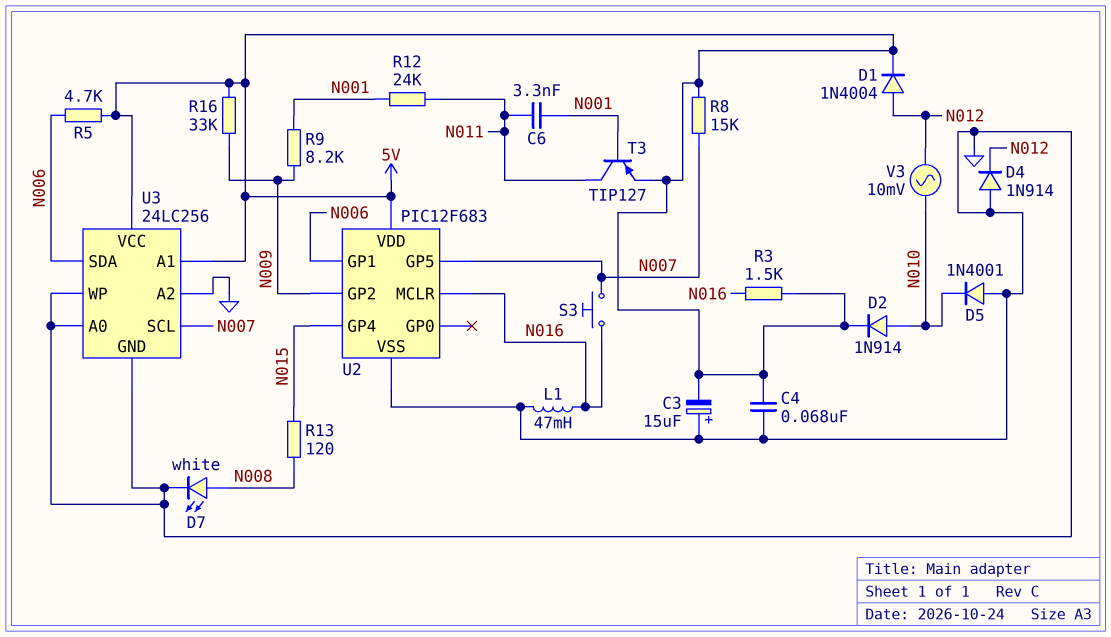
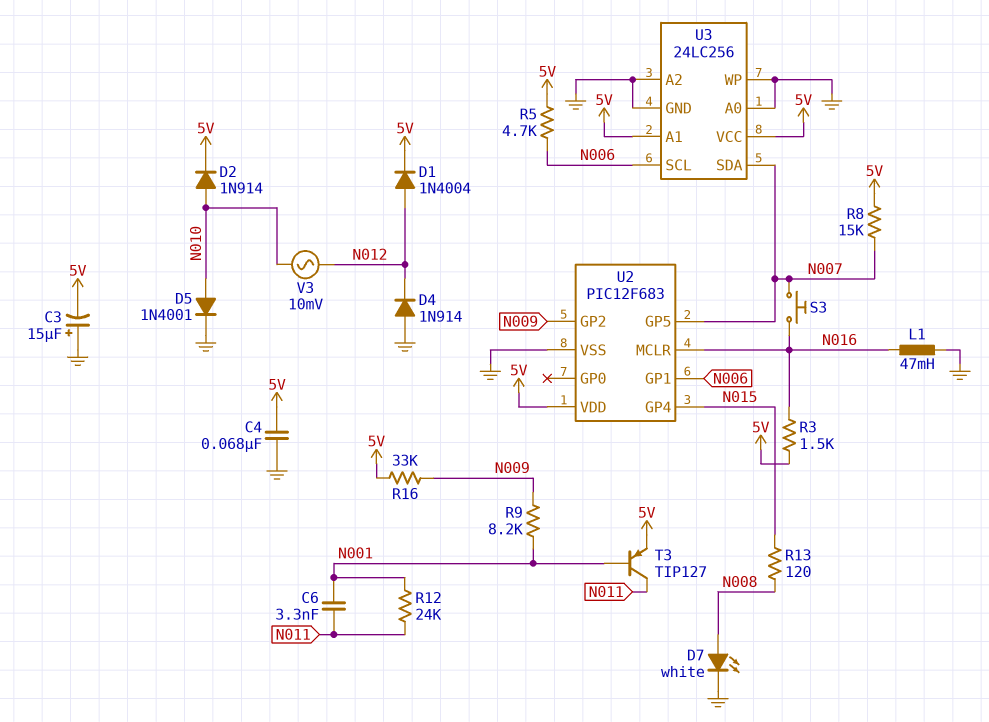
D5: diode 1N4001 (A GND, K N010) -> diode 1N4001 (A N010, K GND)
U3 pin SCL: N007 -> N006
U3 pin SDA: N006 -> N007

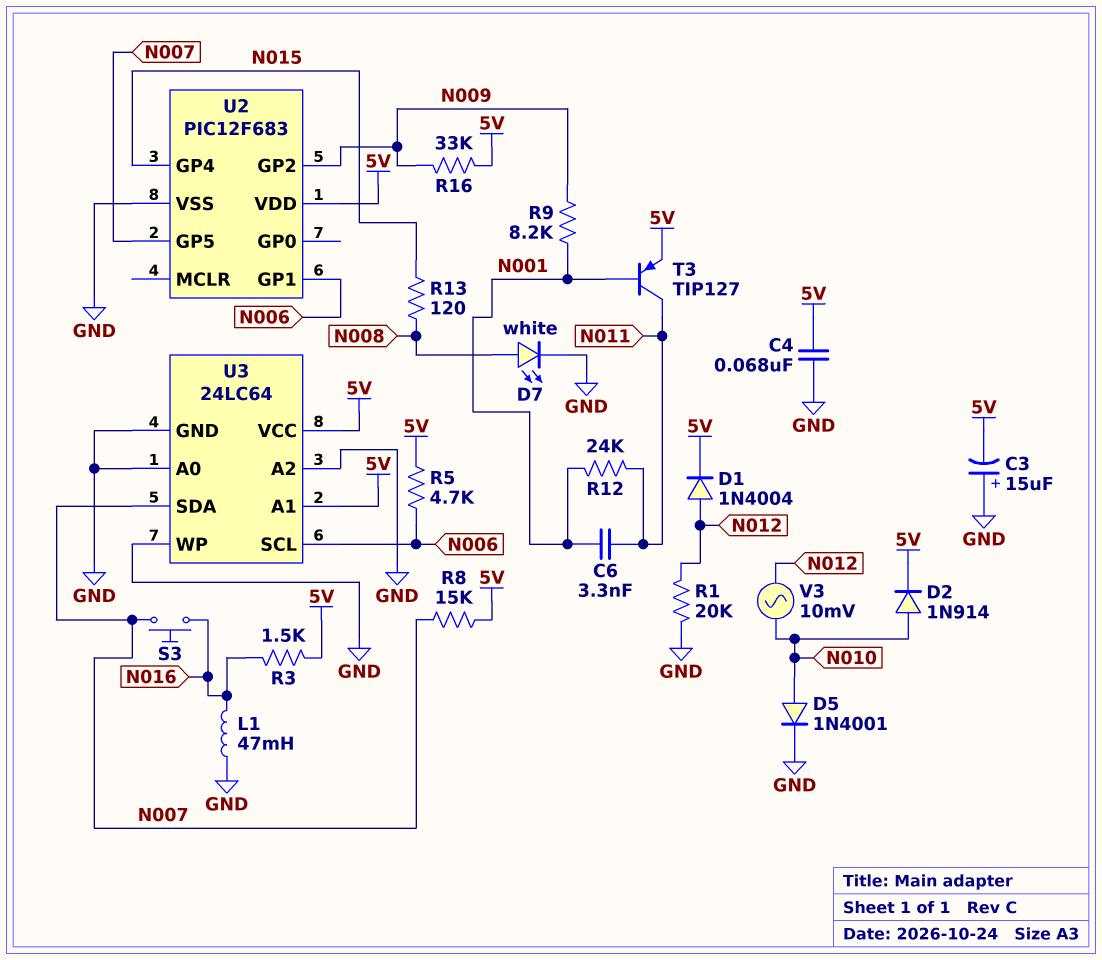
D4: diode 1N914 (A GND, K N012) -> none
R1: none -> 20k (GND, N012)
U2 pin MCLR: N016 -> none
U3: 24LC256 -> 24LC64

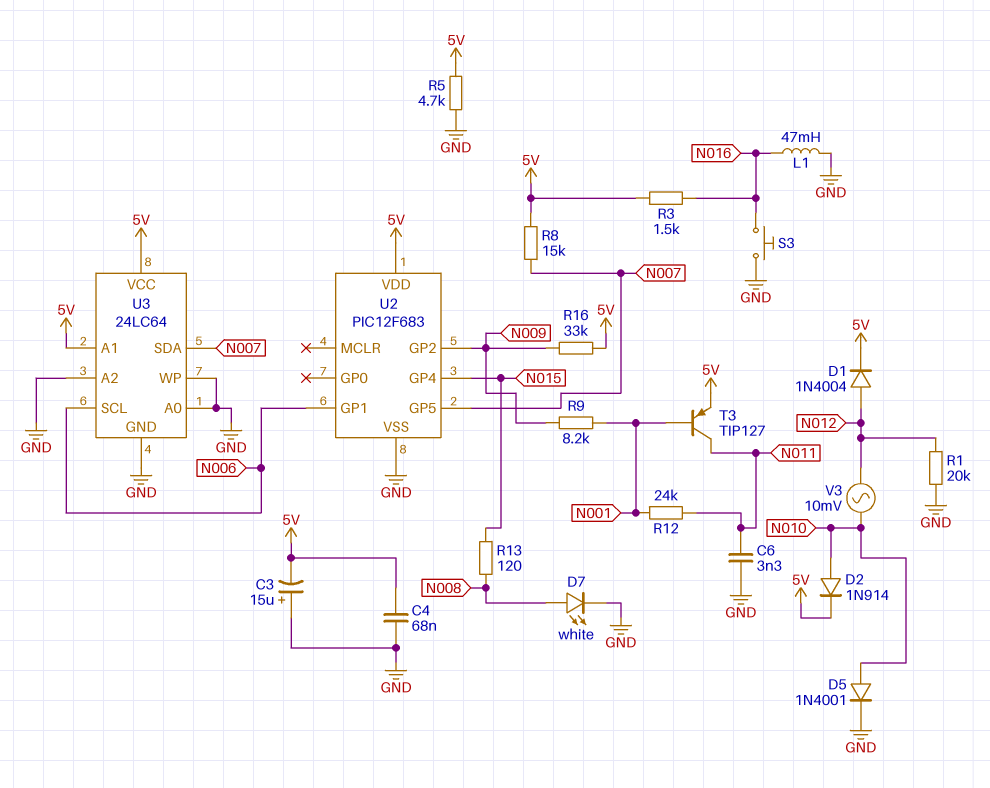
C6: 3.3nF (N001, N011) -> 3.3nF (GND, N011)
R5: 4.7k (5V, N006) -> 4.7k (5V, GND)
S3: button (N007, N016) -> button (GND, N016)

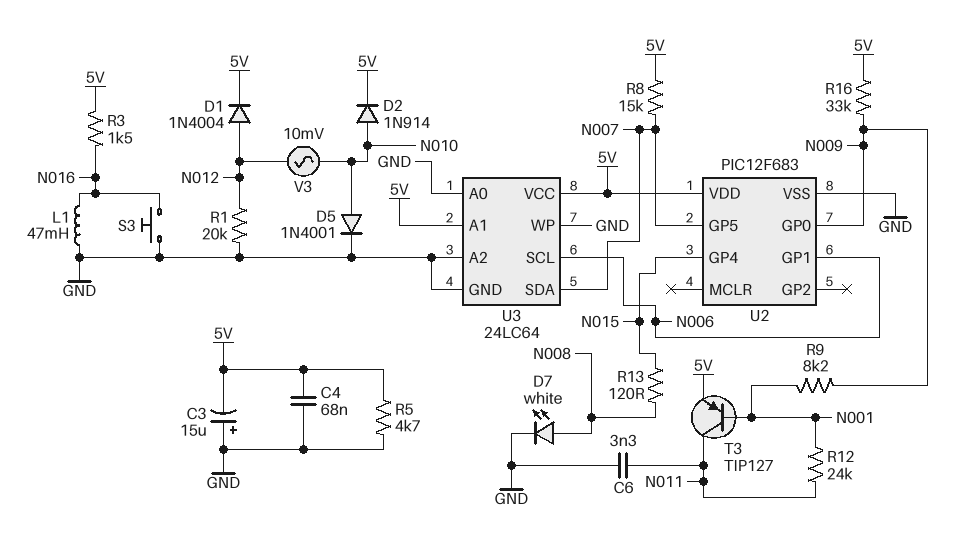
U2 pin GP0: none -> N009
U2 pin GP2: N009 -> none

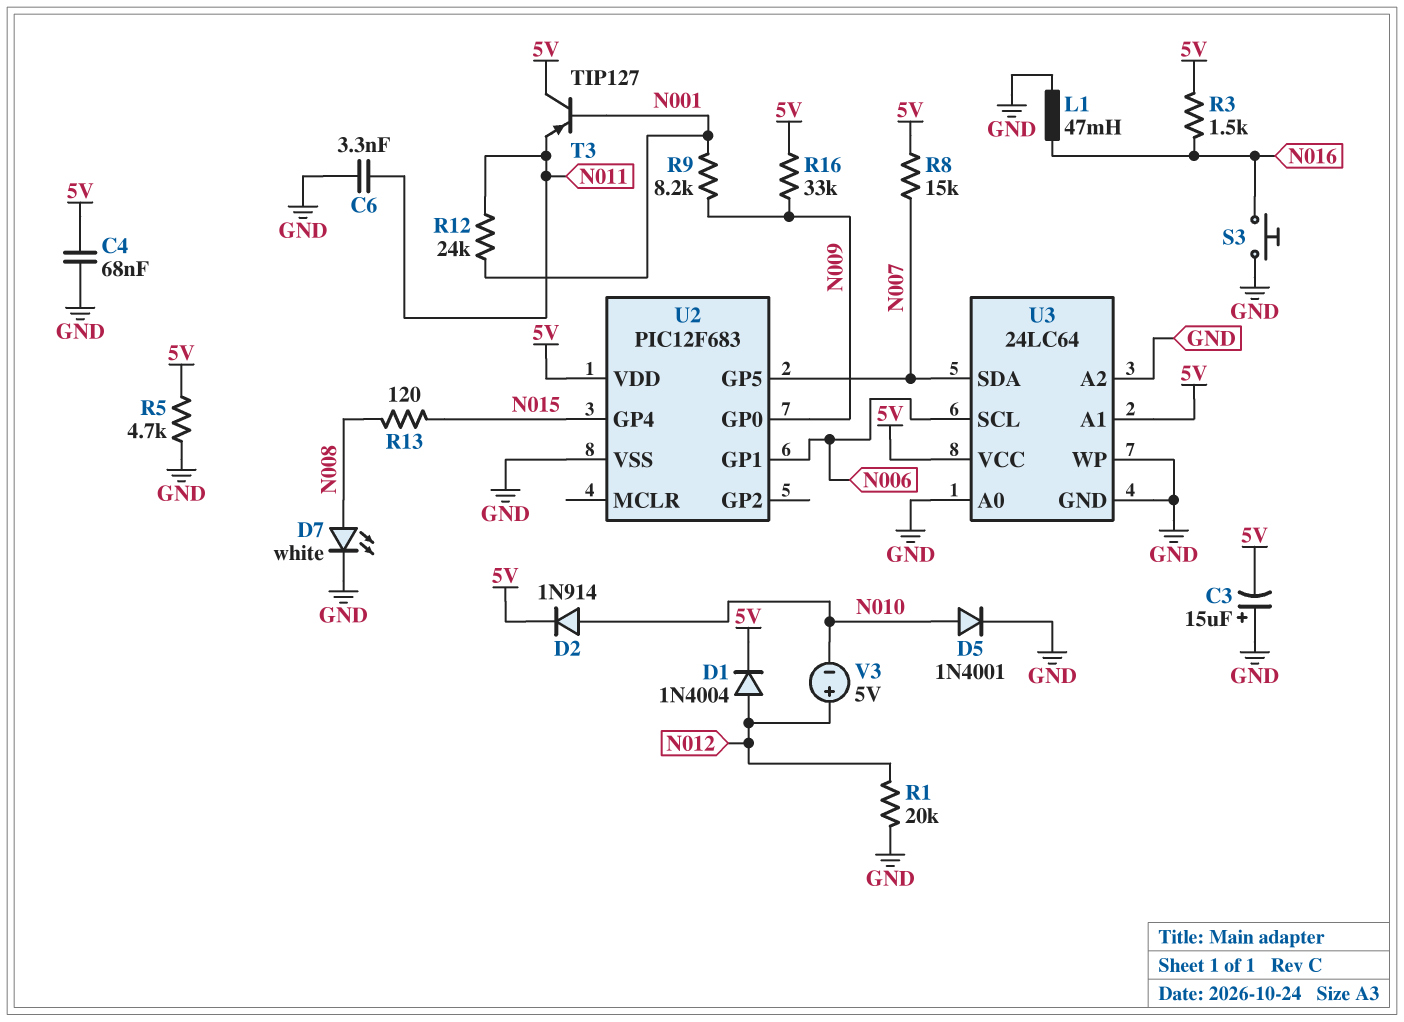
T3: PNP TIP127 (B N001, C N011, E 5V) -> PNP TIP127 (B N001, C 5V, E N011)
V3: AC 10mV (N010, N012) -> 5V (plus N012, minus N010)

